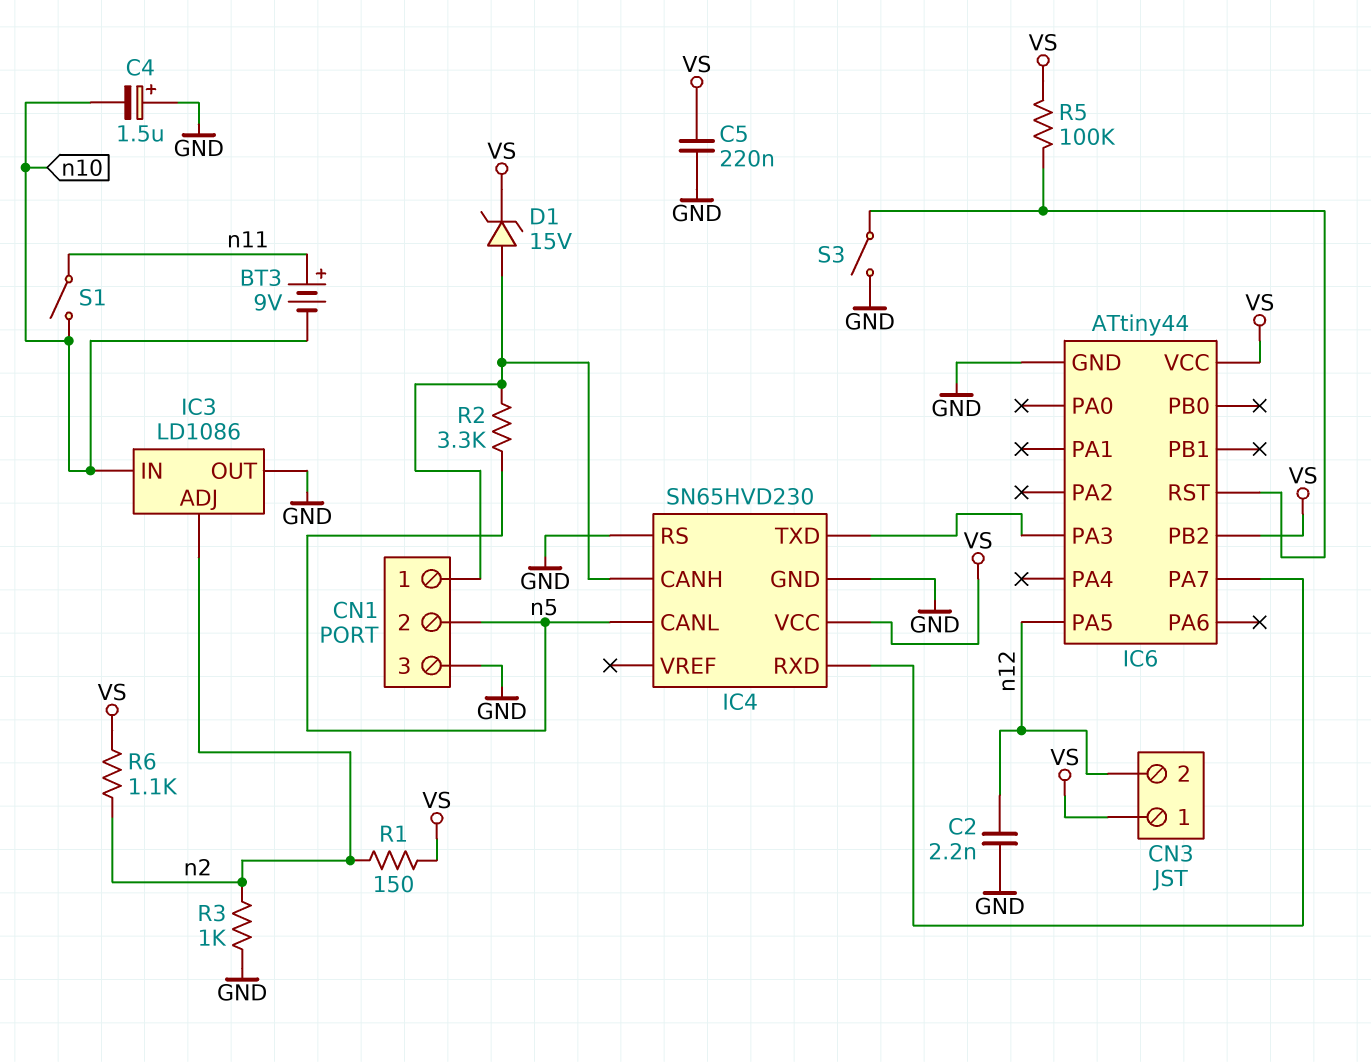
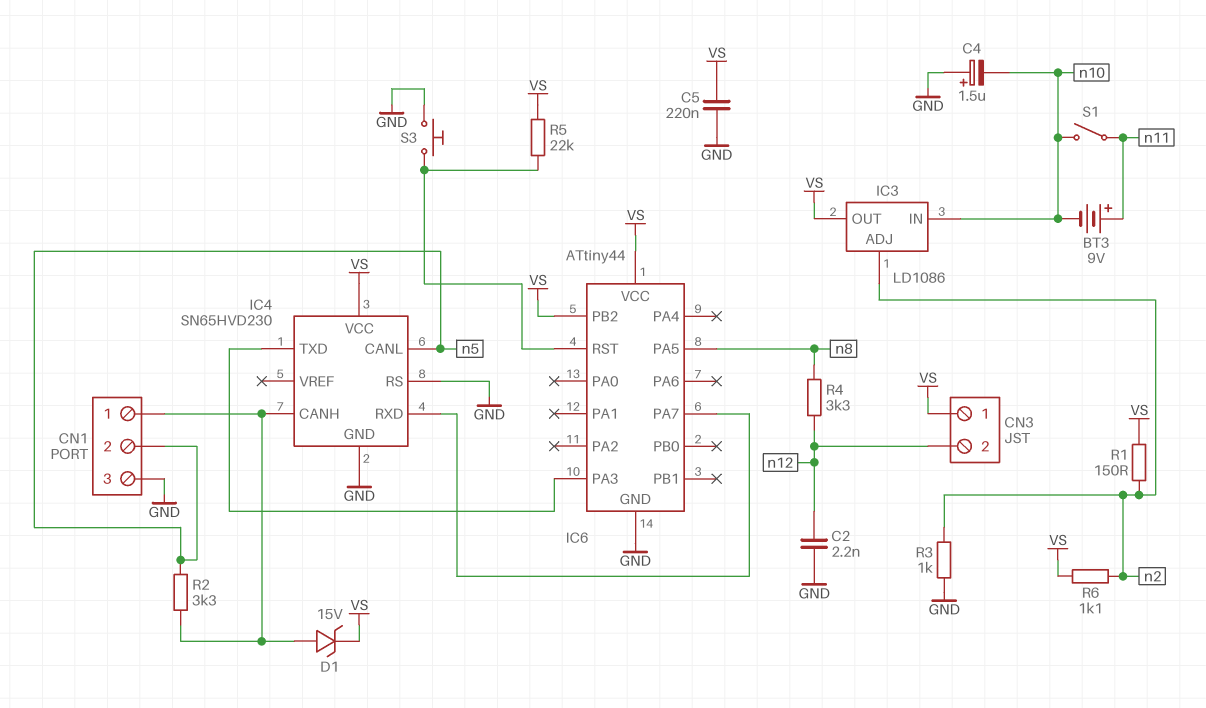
IC3 pin OUT: GND -> VS
IC6 pin PA5: n12 -> n8
R4: none -> 3.3k (n8, n12)
R5: 100k (IC6/RST, VS) -> 22k (IC6/RST, VS)
S3: switch (GND, IC6/RST) -> button (GND, IC6/RST)

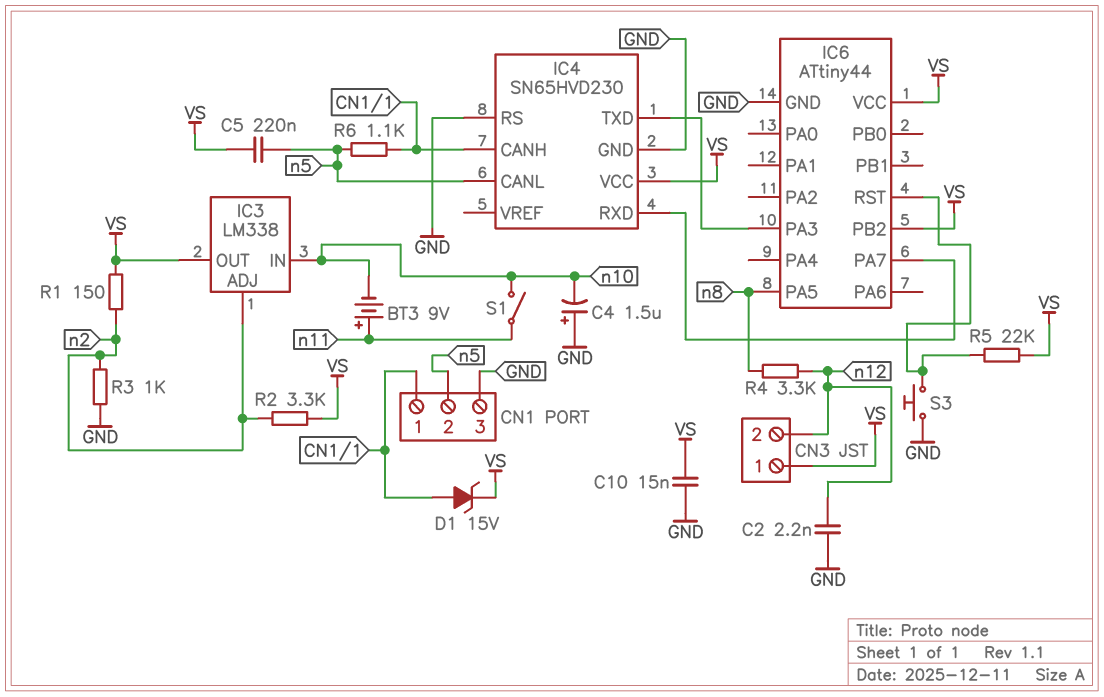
C5: 220nF (GND, VS) -> 220nF (VS, n5)
C10: none -> 15nF (GND, VS)
IC3: LD1086 -> LM338
R2: 3.3k (CN1/1, n5) -> 3.3k (VS, n2)
R6: 1.1k (VS, n2) -> 1.1k (CN1/1, n5)

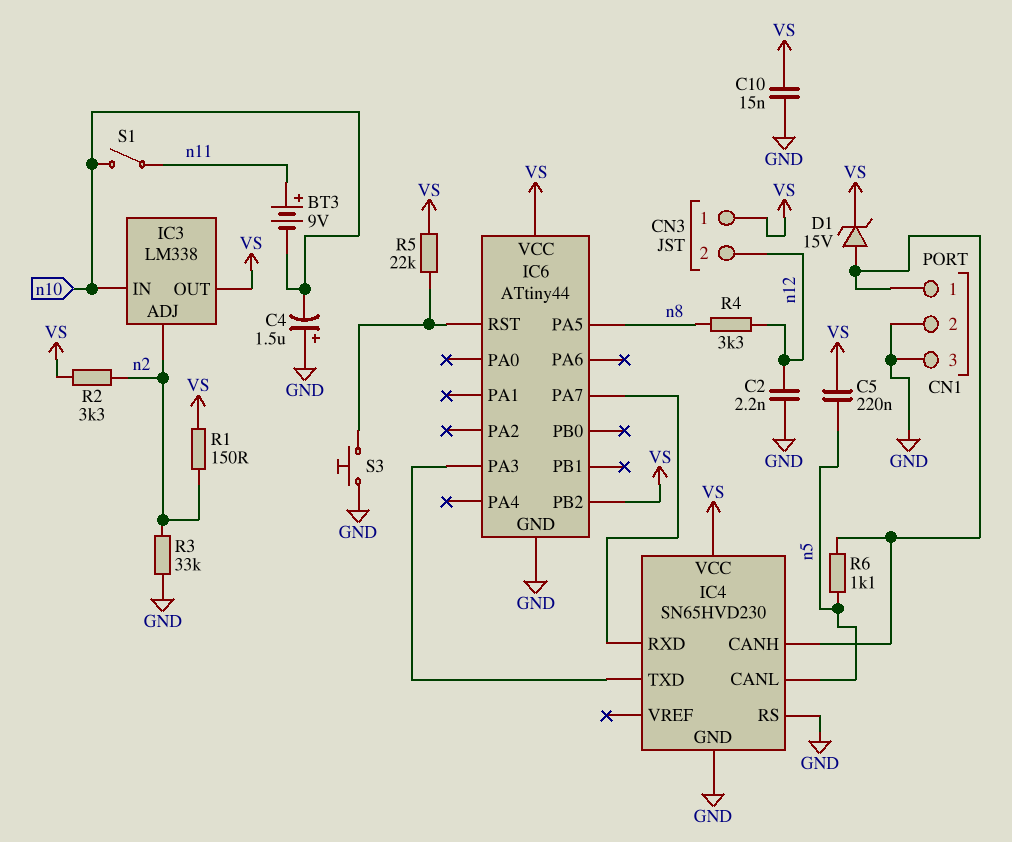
CN1 pin 2: n5 -> GND
R3: 1k (GND, n2) -> 33k (GND, n2)

